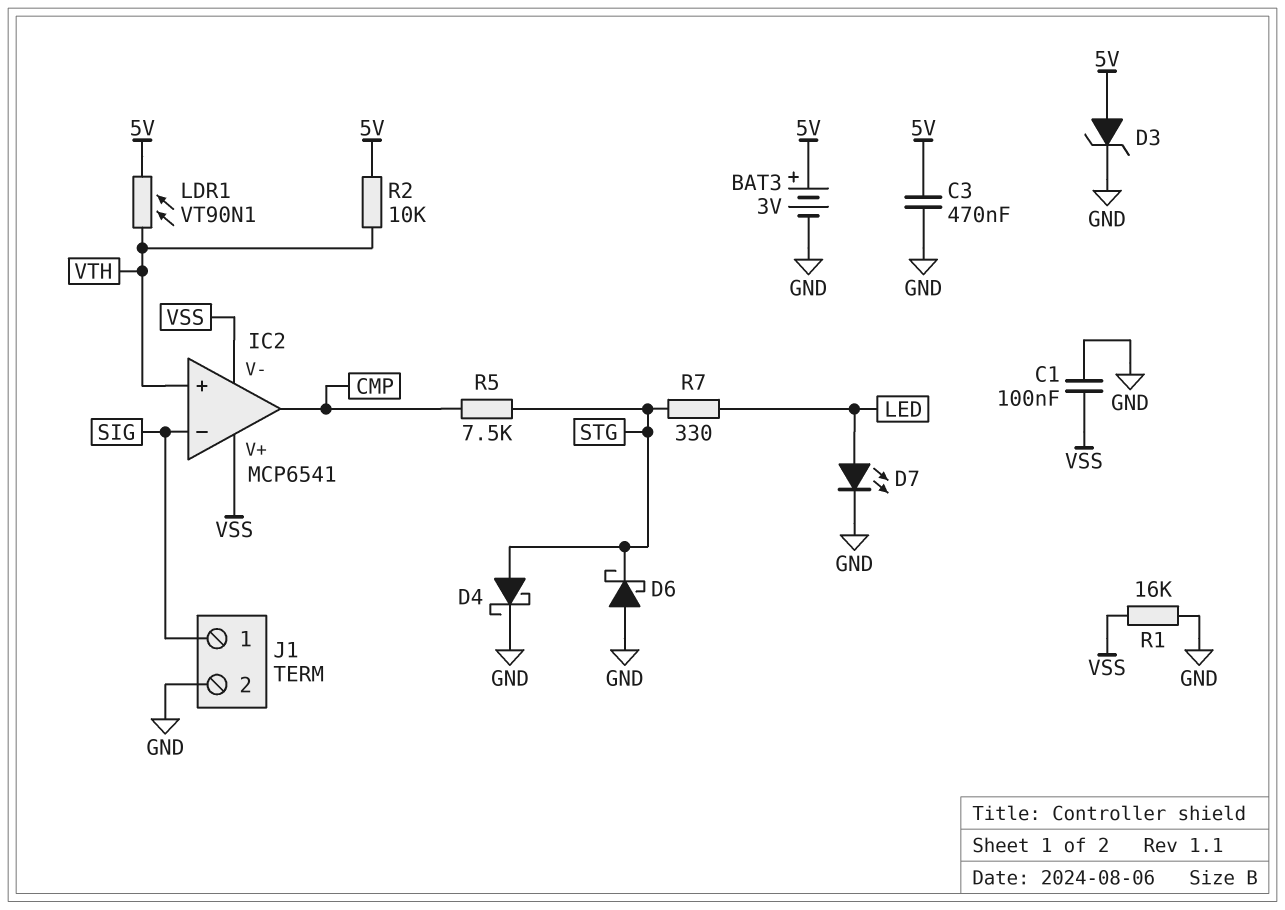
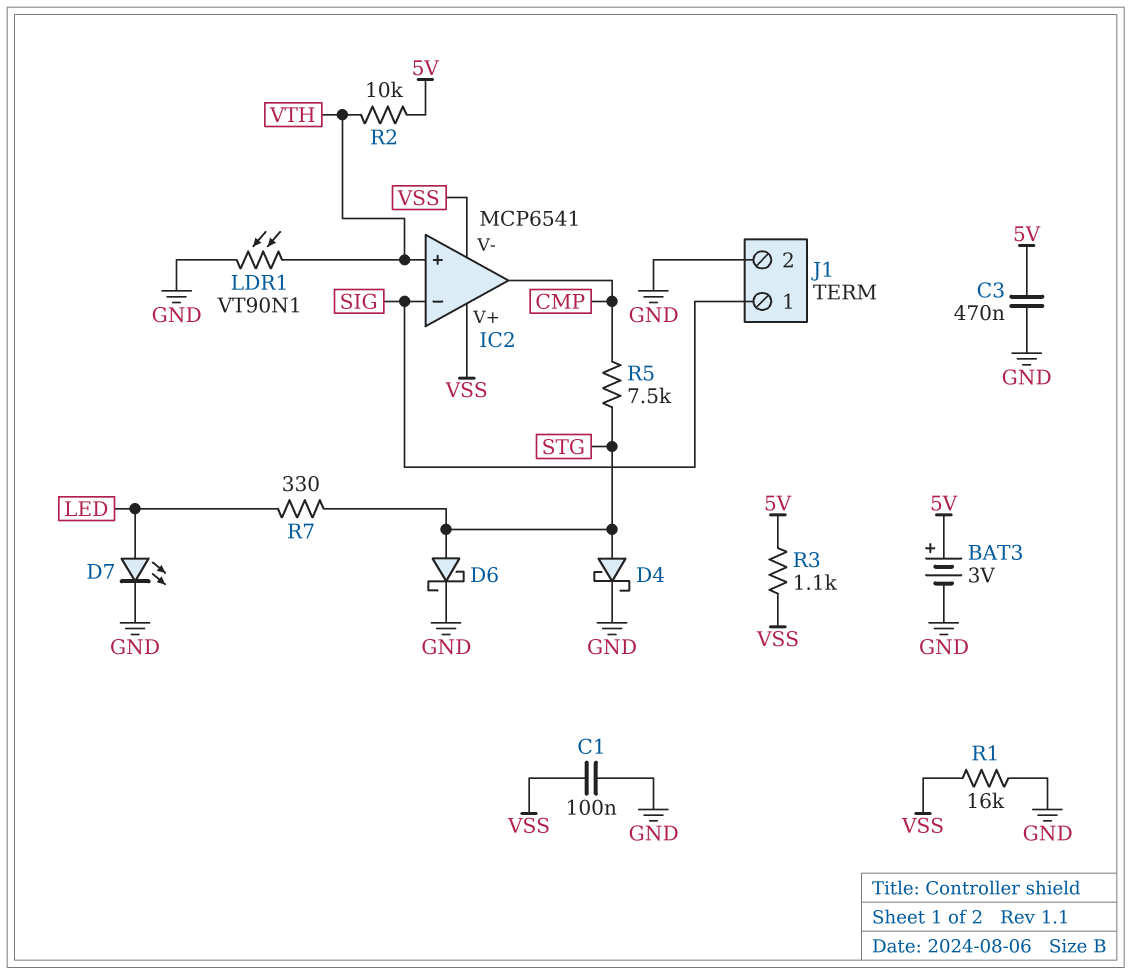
D3: zener (A 5V, K GND) -> none
D6: schottky (A GND, K STG) -> schottky (A STG, K GND)
LDR1: VT90N1 (5V, VTH) -> VT90N1 (GND, VTH)
R3: none -> 1.1k (5V, VSS)

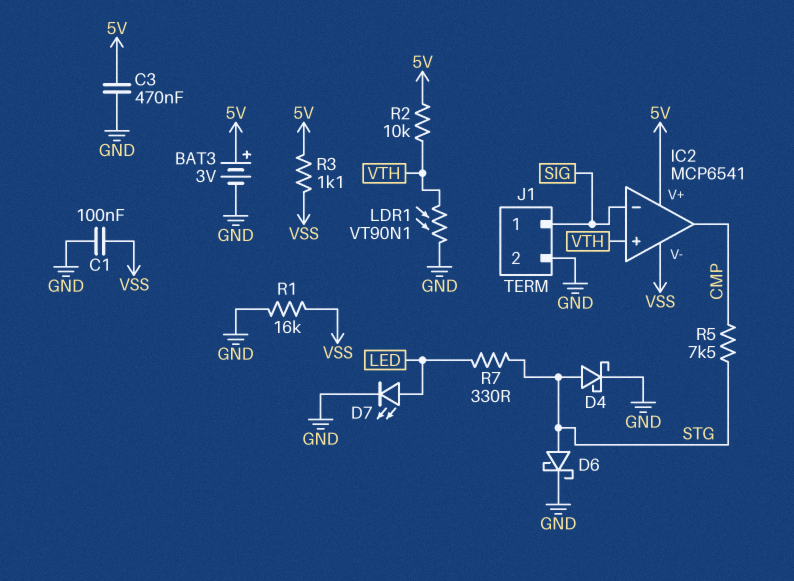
IC2 pin V+: VSS -> 5V

